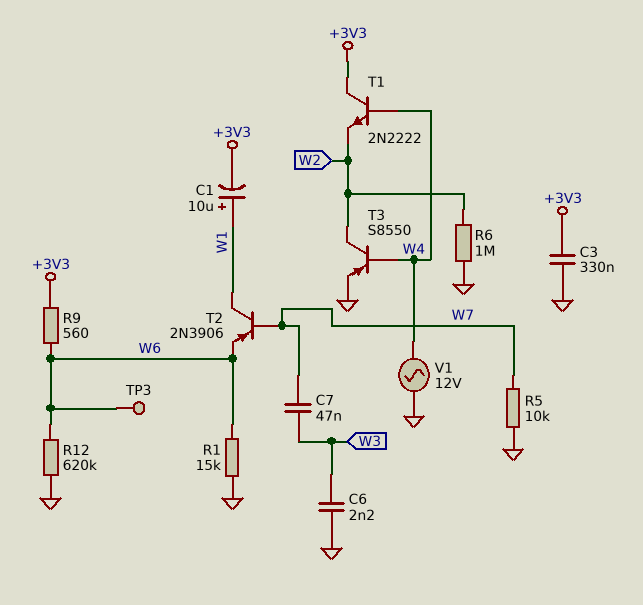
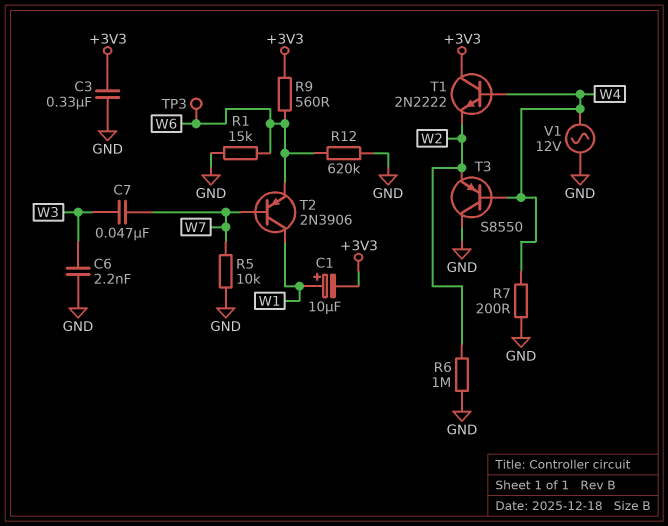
R7: none -> 200 (GND, W4)
T3: PNP S8550 (B W4, C W2, E GND) -> PNP S8550 (B W4, C GND, E W2)

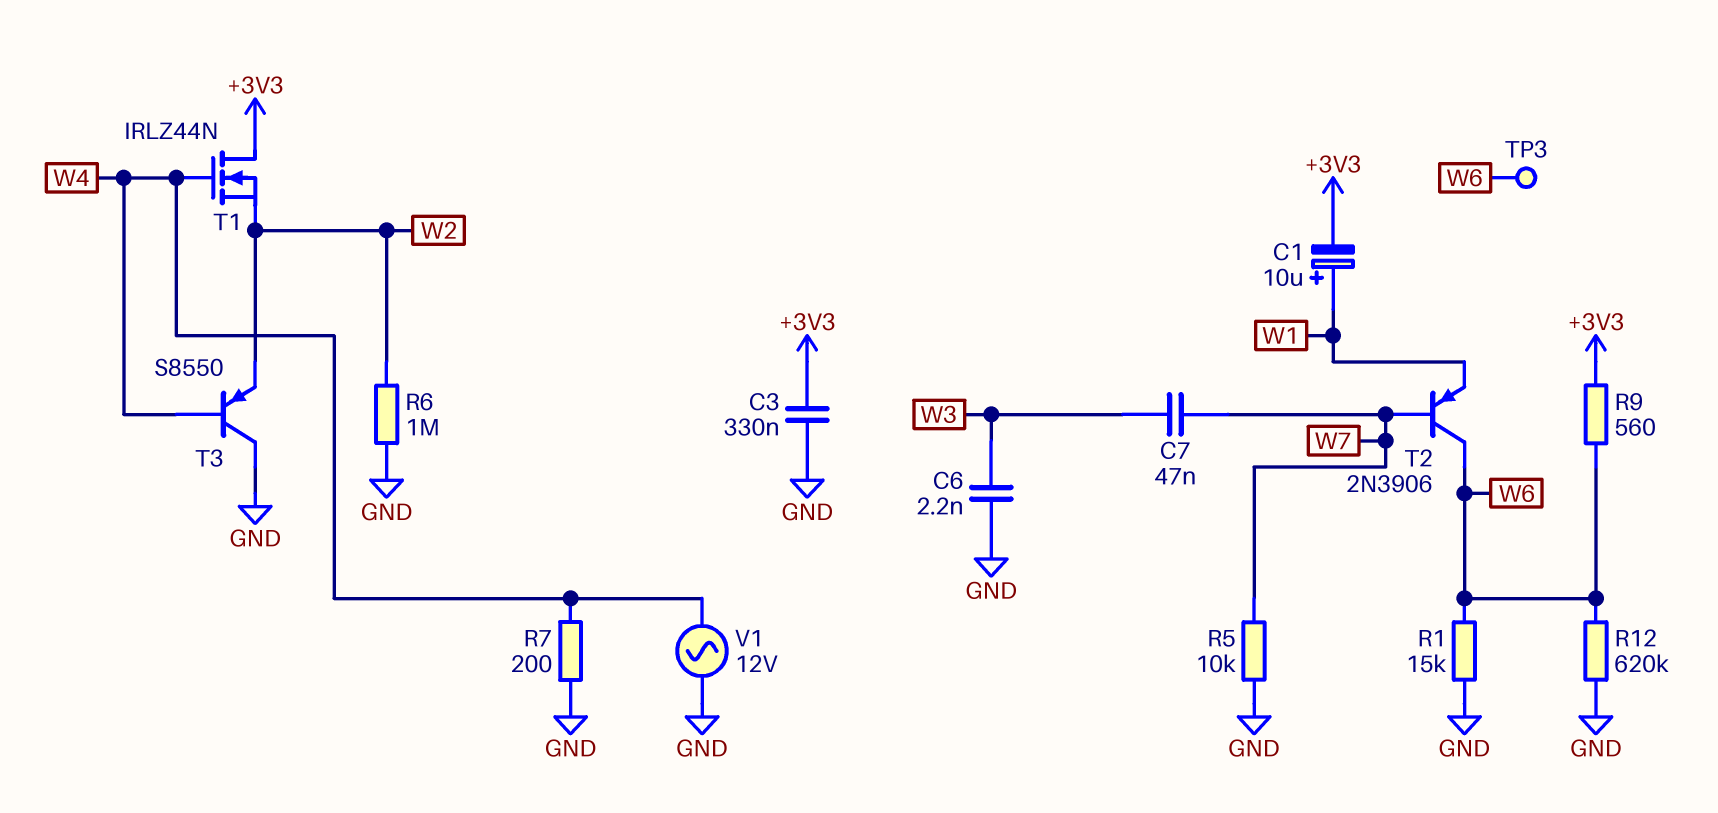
T1: NPN 2N2222 (B W4, C +3V3, E W2) -> NMOS IRLZ44N (G W4, D +3V3, S W2)
T2: PNP 2N3906 (B W7, C W1, E W6) -> PNP 2N3906 (B W7, C W6, E W1)

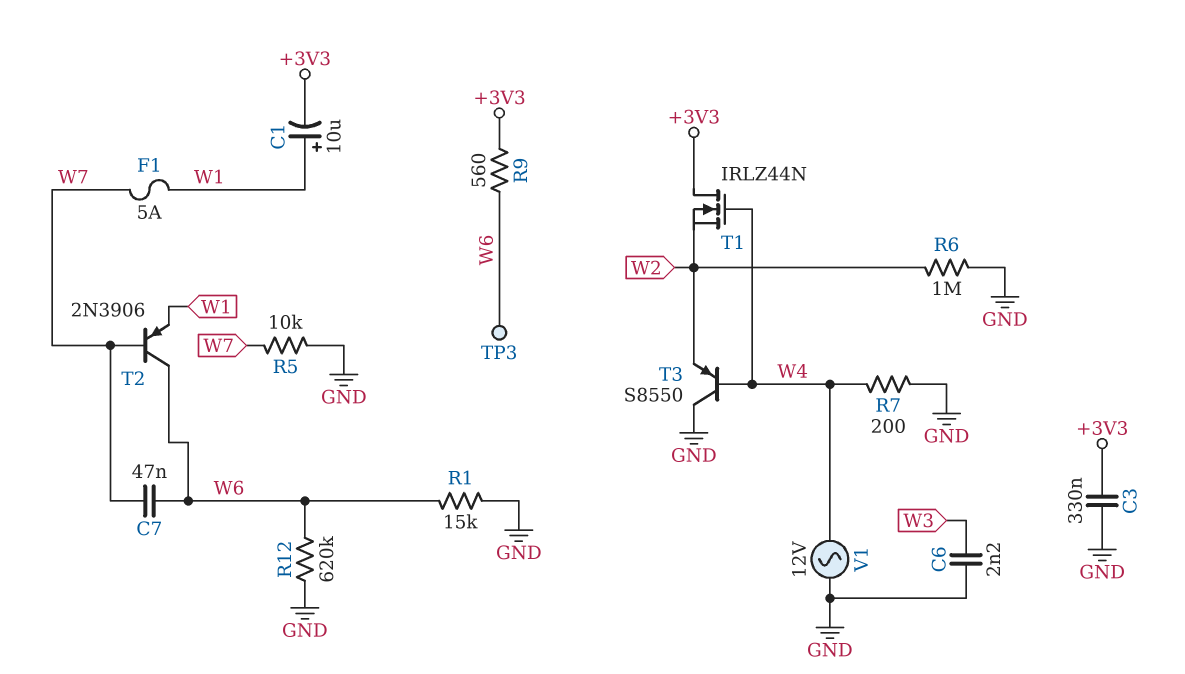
C7: 47nF (W3, W7) -> 47nF (W6, W7)
F1: none -> 5A (W1, W7)

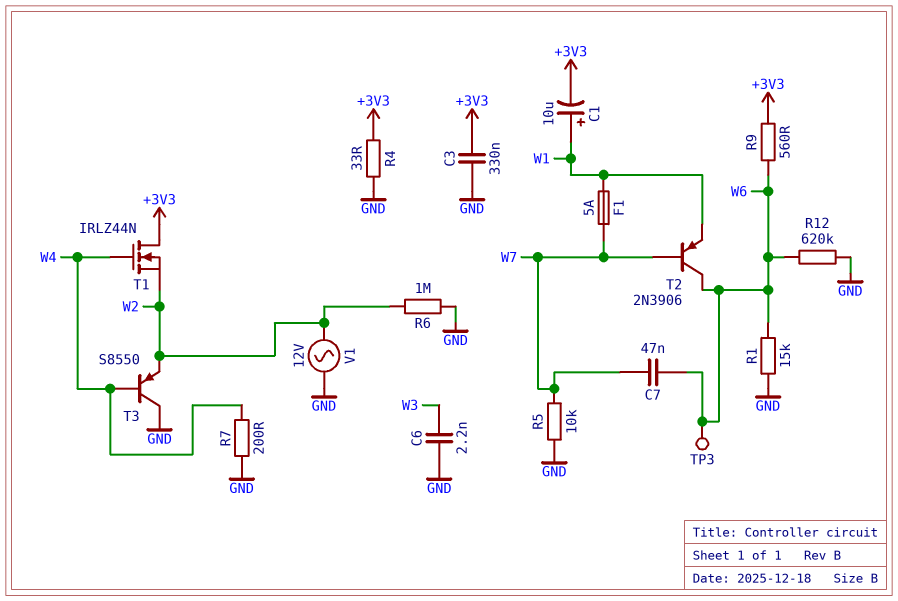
R4: none -> 33 (+3V3, GND)
V1: AC 12V (GND, W4) -> AC 12V (GND, W2)

